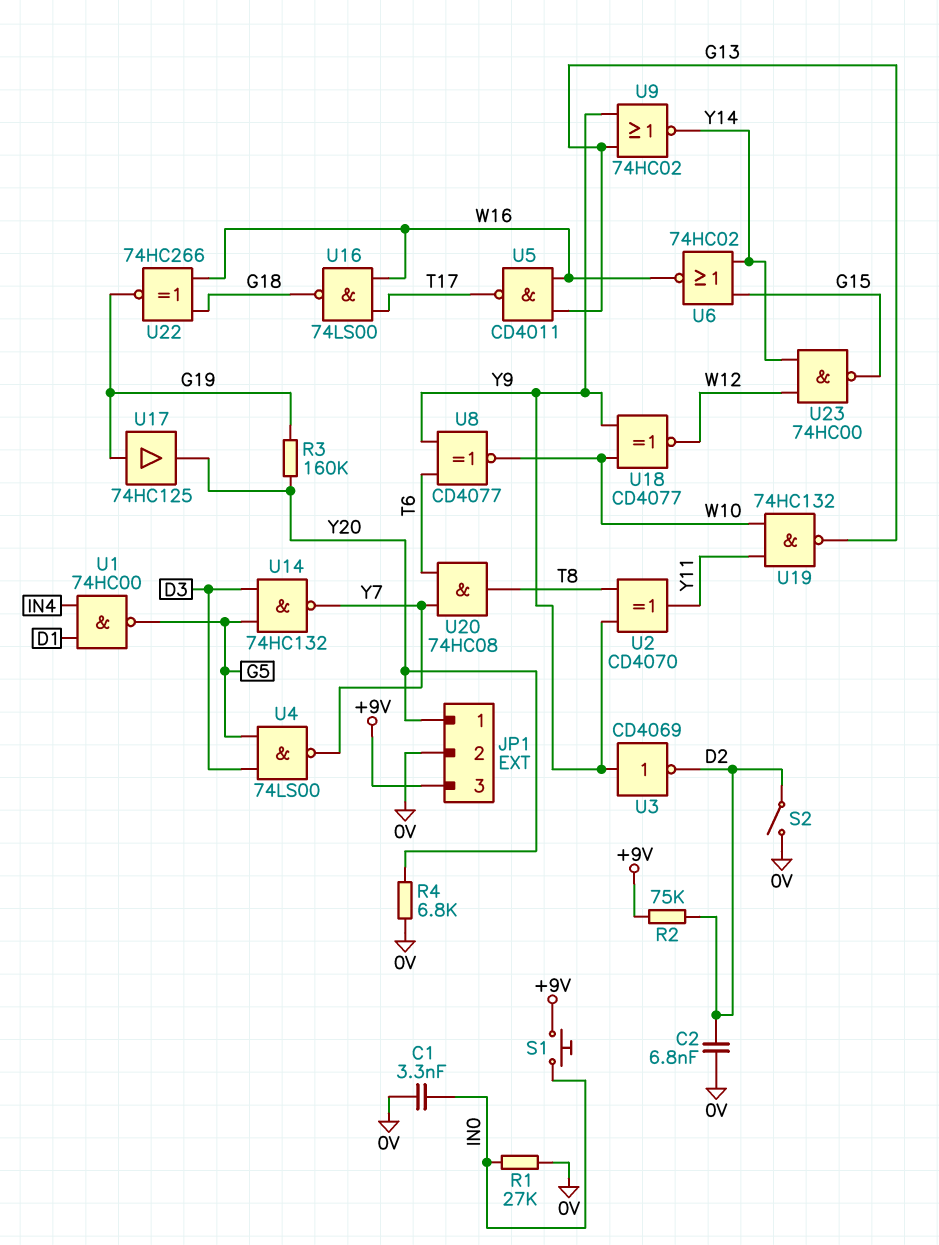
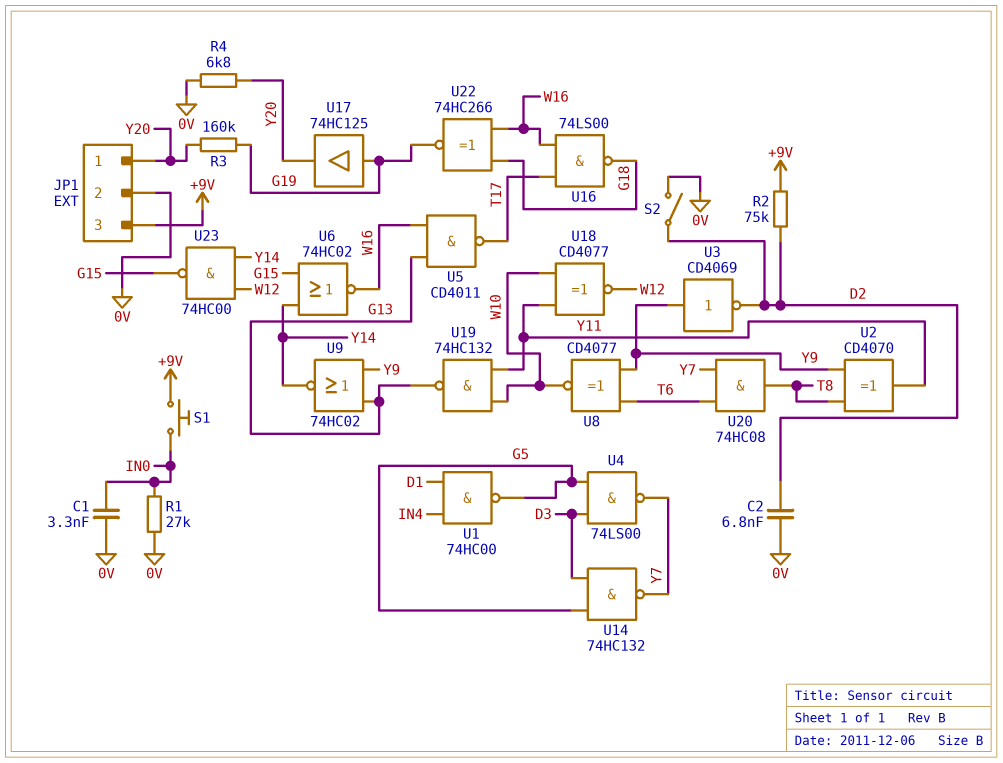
U18: XNOR CD4077 (in W10, in Y9, out W12) -> XNOR CD4077 (in W10, in Y11, out W12)

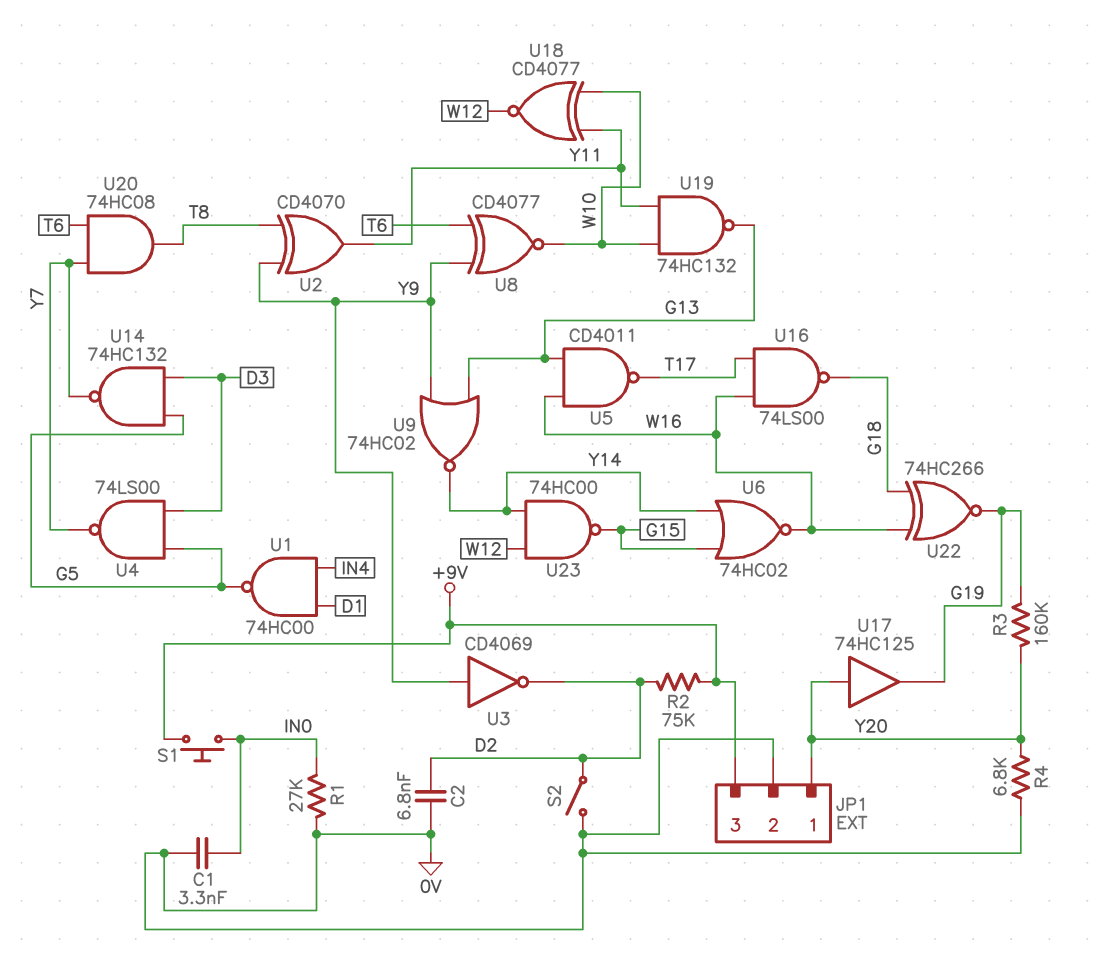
U17: buffer 74HC125 (in G19, out Y20) -> buffer 74HC125 (in Y20, out G19)

